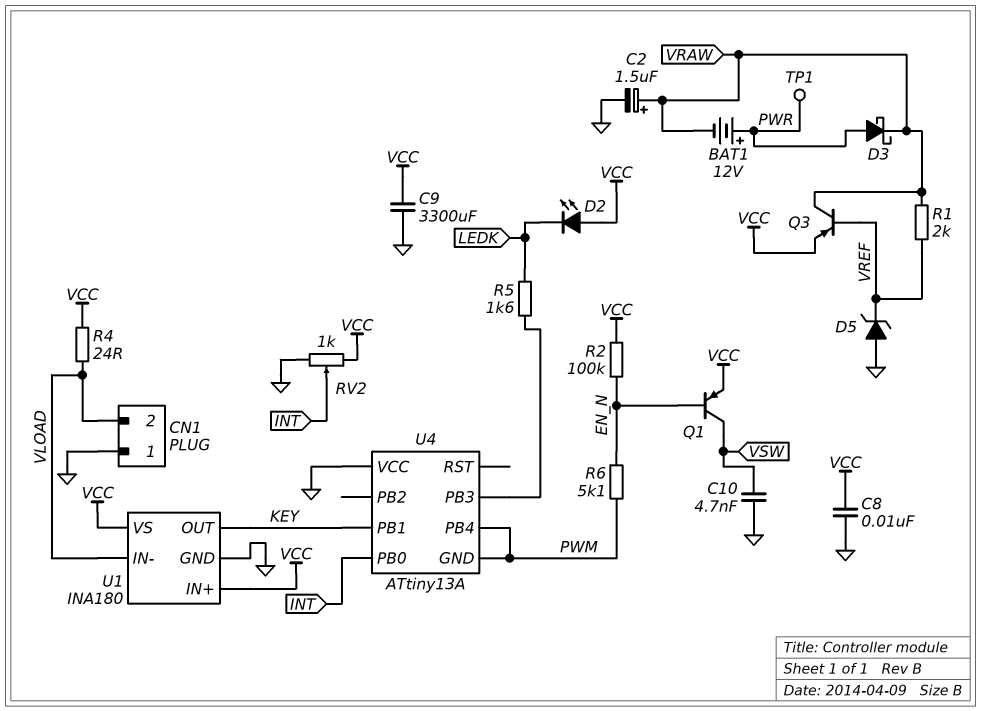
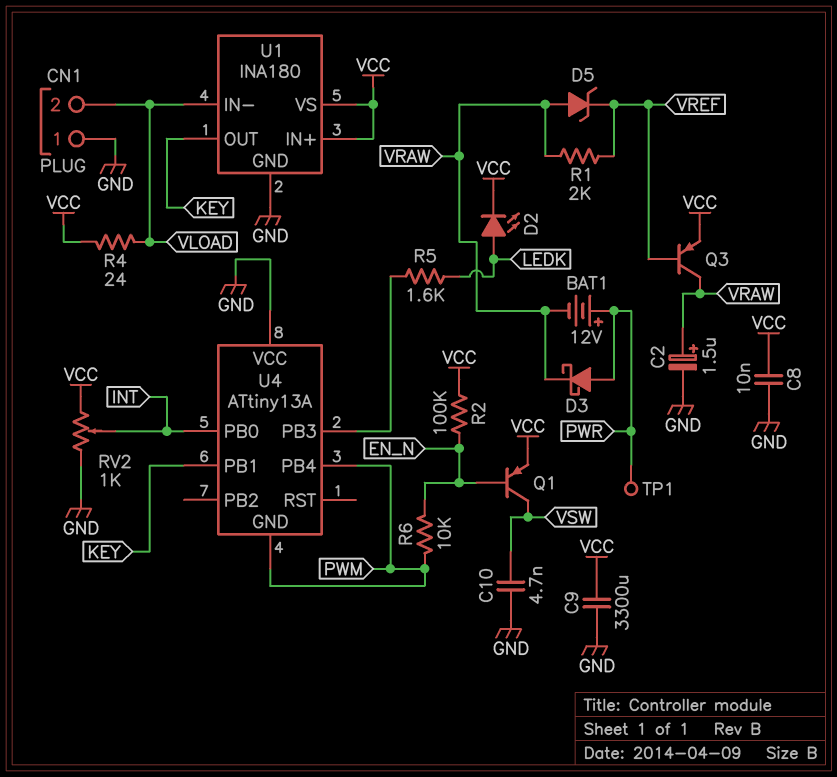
D2: LED (A VCC, K LEDK) -> LED (A LEDK, K VCC)
D5: zener (A GND, K VREF) -> zener (A VRAW, K VREF)
R6: 5.1k (EN_N, PWM) -> 10k (EN_N, PWM)

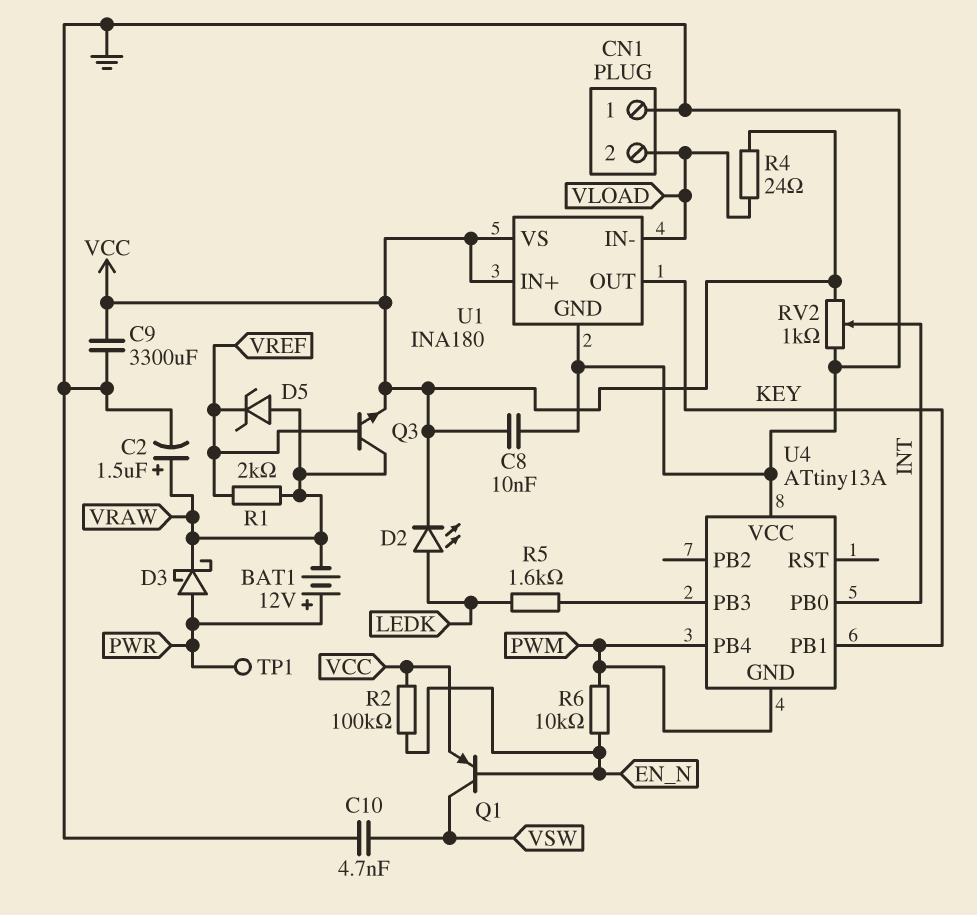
Q3: PNP (B VREF, C VRAW, E VCC) -> NPN (B VREF, C VRAW, E VCC)

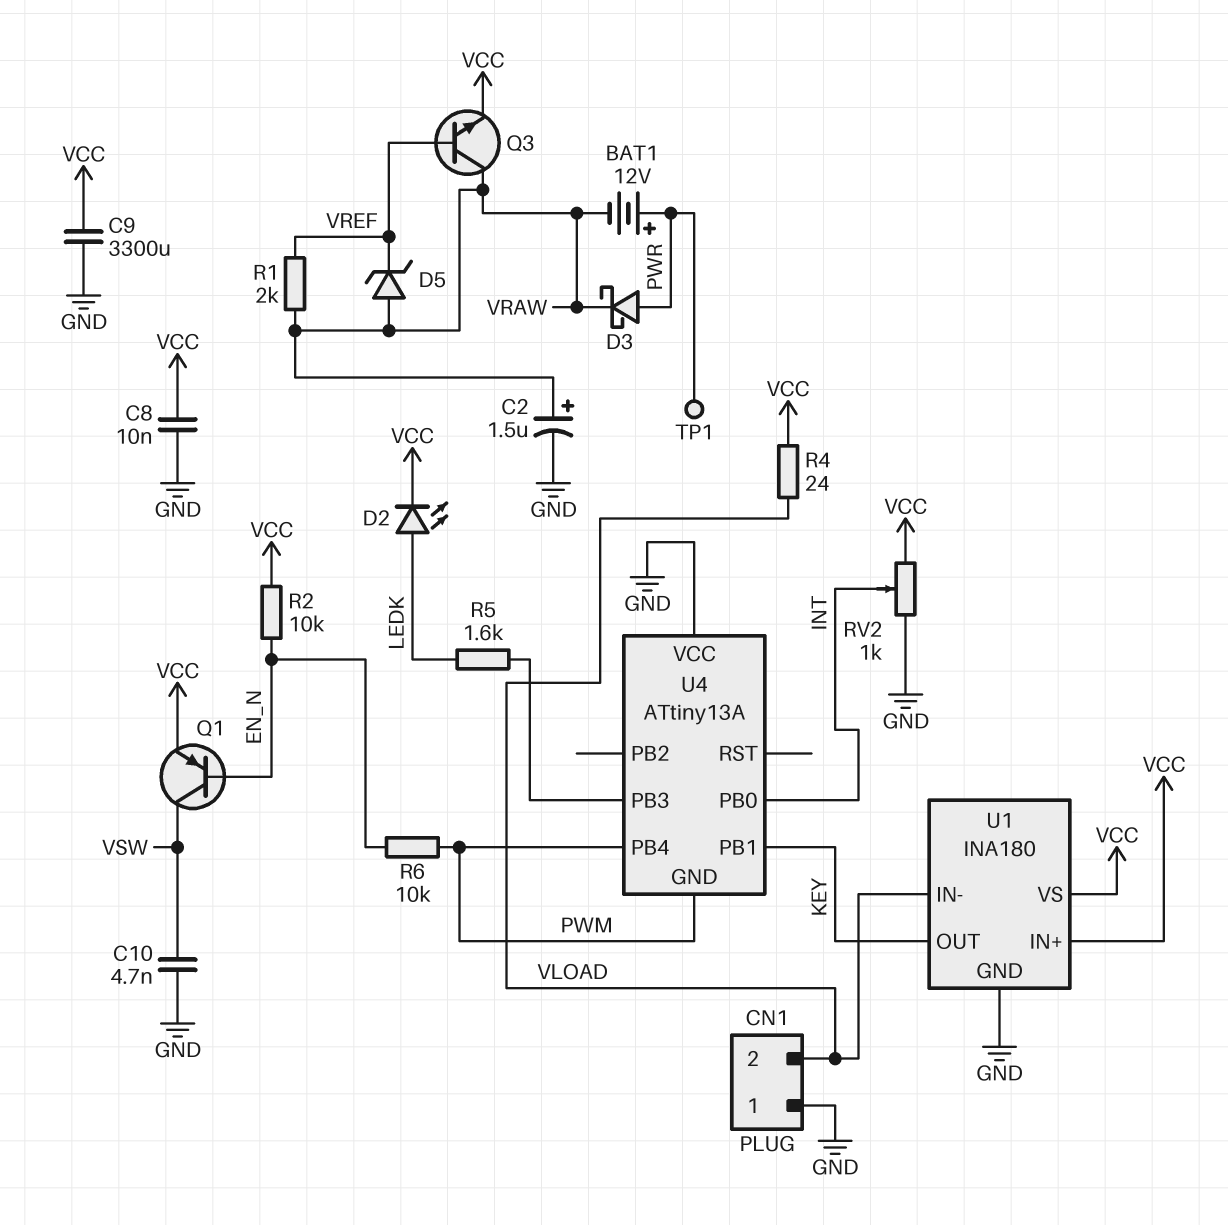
R2: 100k (EN_N, VCC) -> 10k (EN_N, VCC)

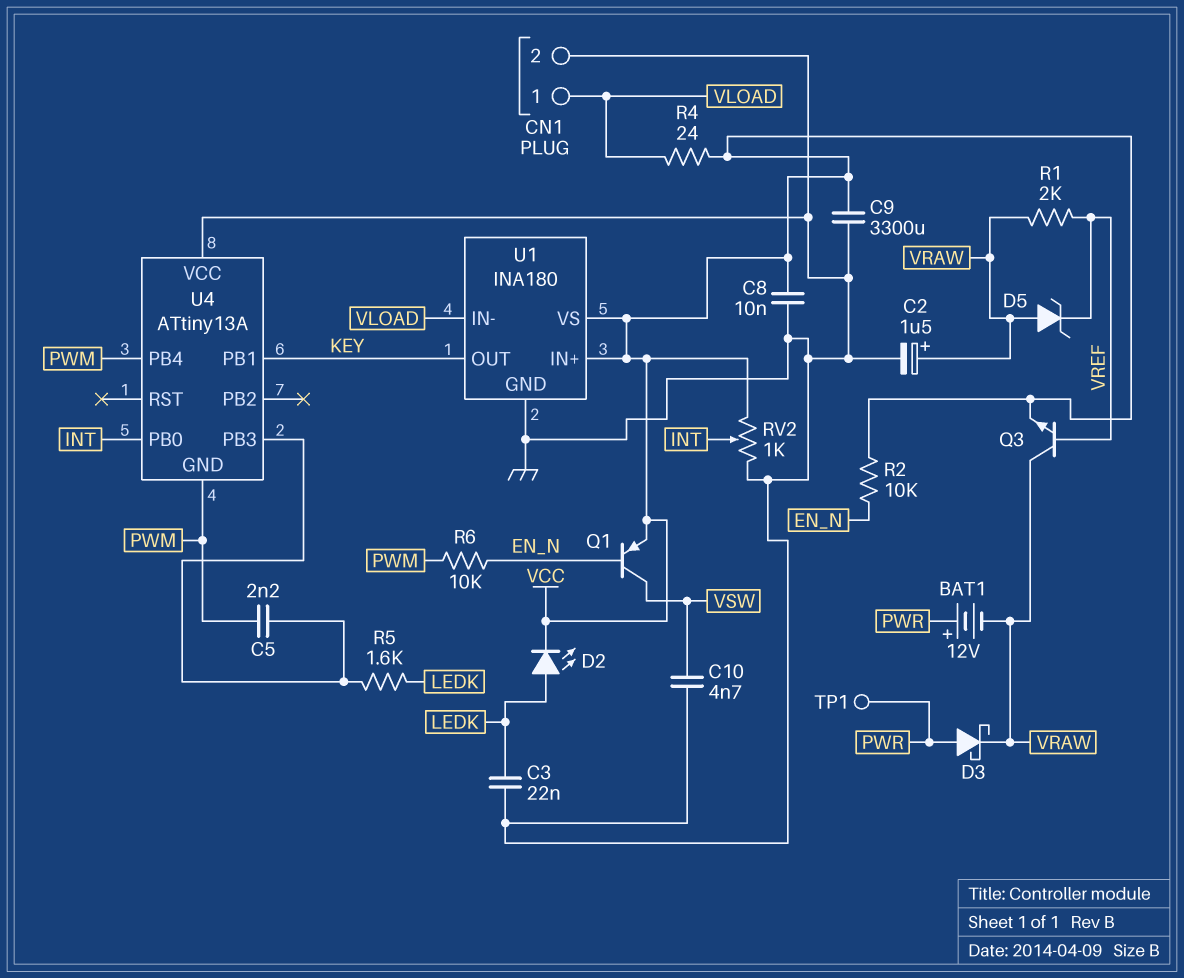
C3: none -> 22nF (GND, LEDK)
C5: none -> 2.2nF (PWM, U4/PB3)
CN1 pin 1: GND -> VLOAD
CN1 pin 2: VLOAD -> GND

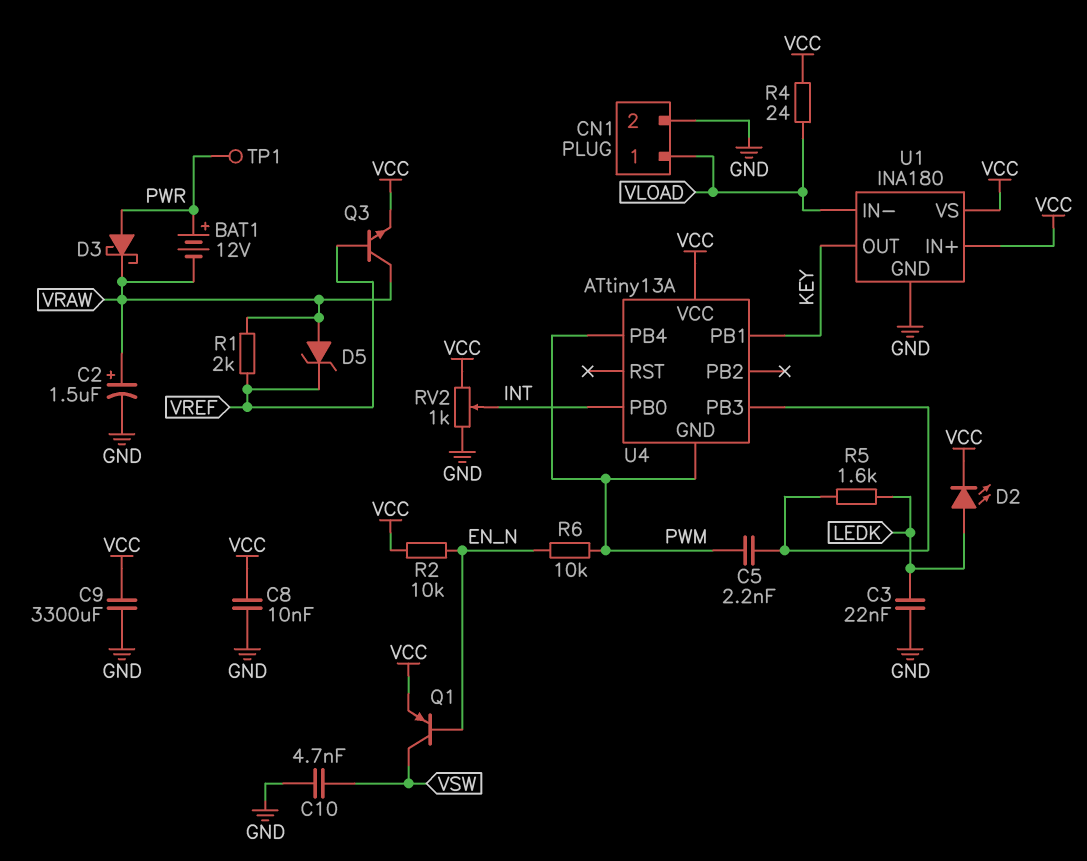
U4 pin VCC: GND -> VCC

